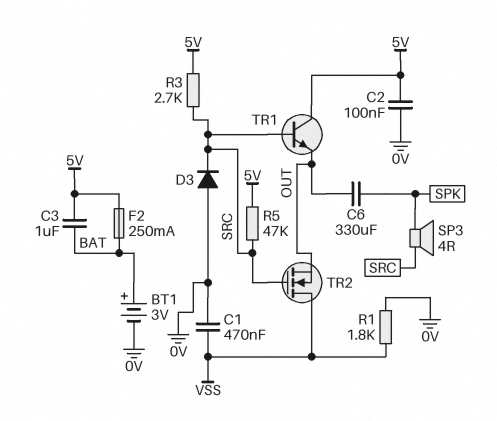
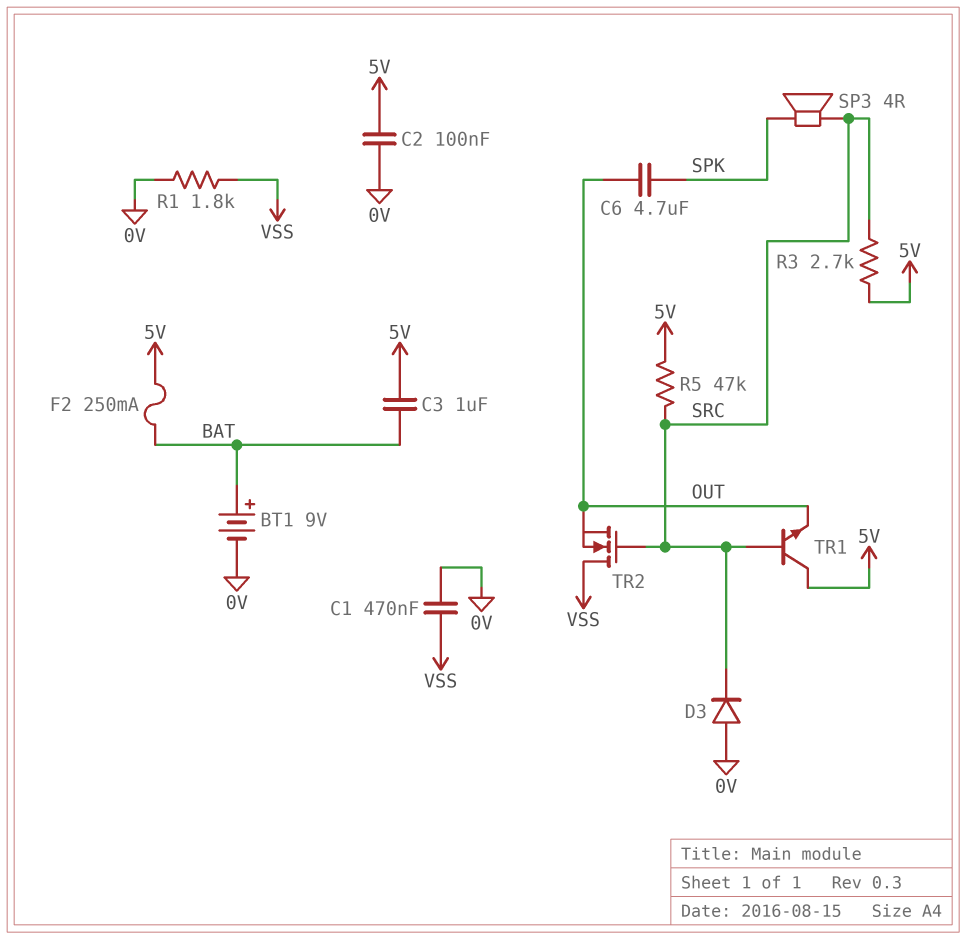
BT1: 3V (plus BAT, minus 0V) -> 9V (plus BAT, minus 0V)
C6: 330uF (OUT, SPK) -> 4.7uF (OUT, SPK)

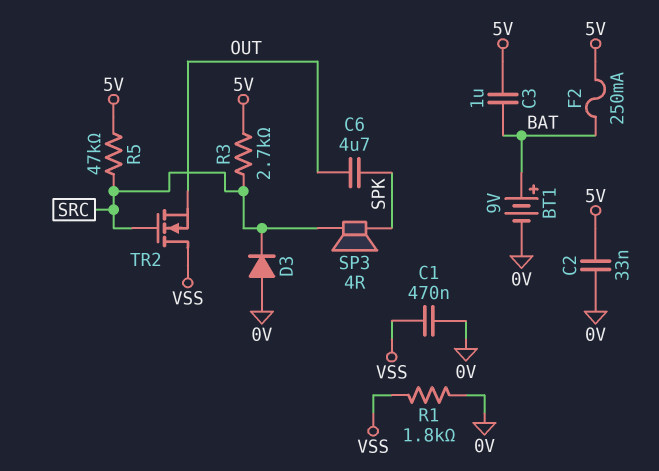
C2: 100nF (0V, 5V) -> 33nF (0V, 5V)
TR1: NPN (B SRC, C 5V, E OUT) -> none

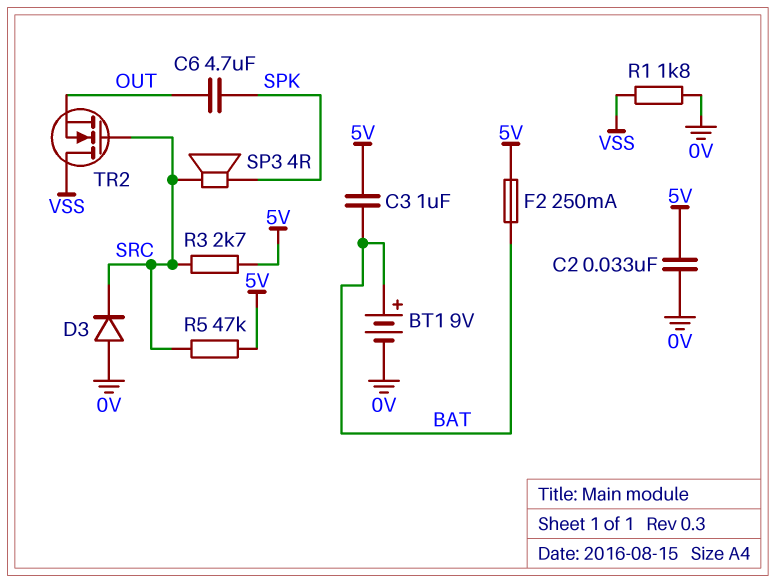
C1: 470nF (0V, VSS) -> none

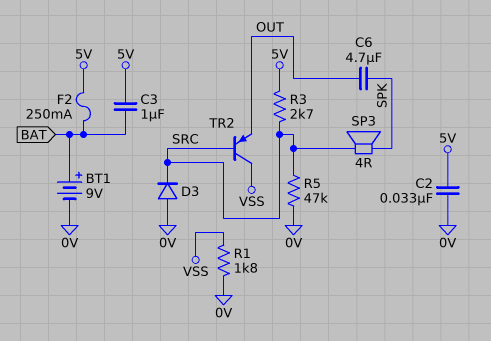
R5: 47k (5V, SRC) -> 47k (0V, SRC)
TR2: NMOS (G SRC, D VSS, S OUT) -> PNP (B SRC, C VSS, E OUT)

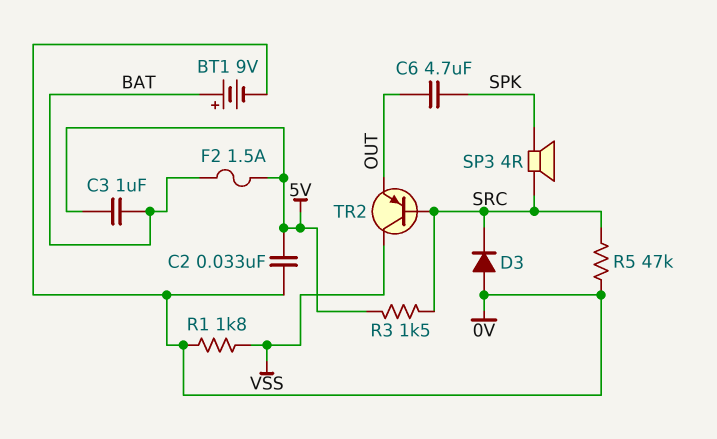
F2: 250mA (5V, BAT) -> 1.5A (5V, BAT)
R3: 2.7k (5V, SRC) -> 1.5k (5V, SRC)

